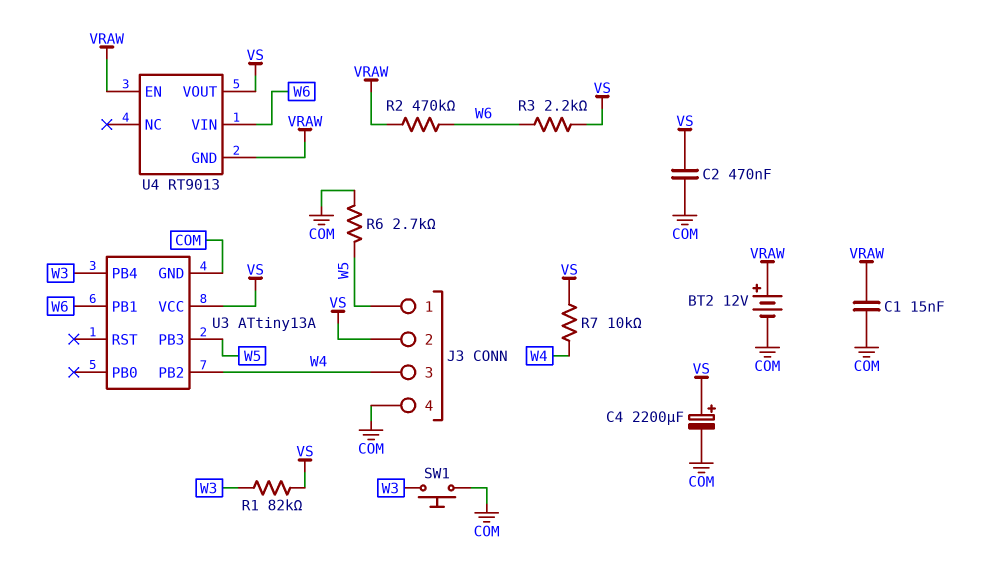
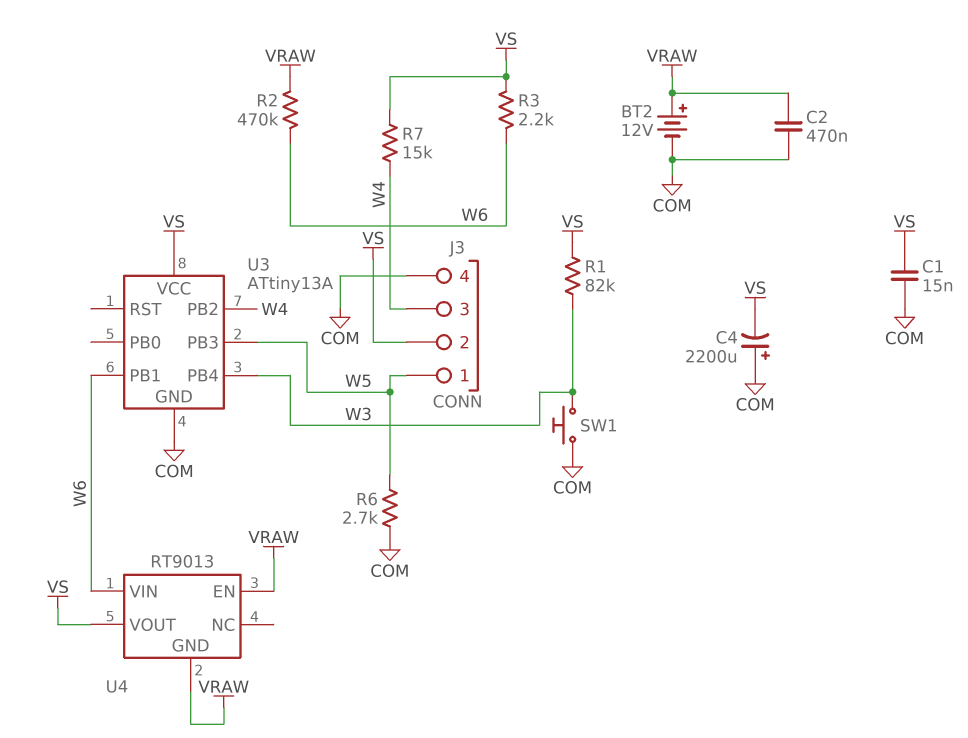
C1: 15nF (COM, VRAW) -> 15nF (COM, VS)
C2: 470nF (COM, VS) -> 470nF (COM, VRAW)
C4: 2200uF (plus VS, minus COM) -> 2200uF (plus COM, minus VS)
R7: 10k (VS, W4) -> 15k (VS, W4)

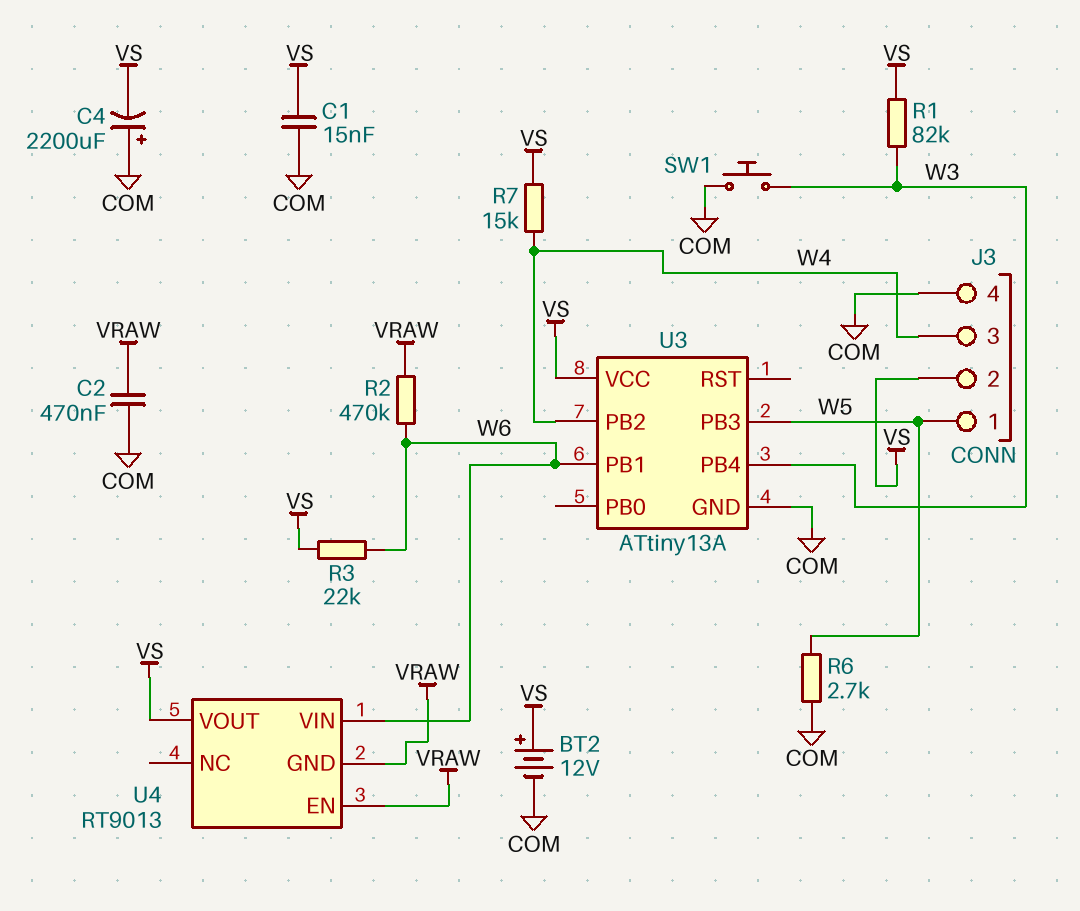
BT2: 12V (plus VRAW, minus COM) -> 12V (plus VS, minus COM)
R3: 2.2k (VS, W6) -> 22k (VS, W6)

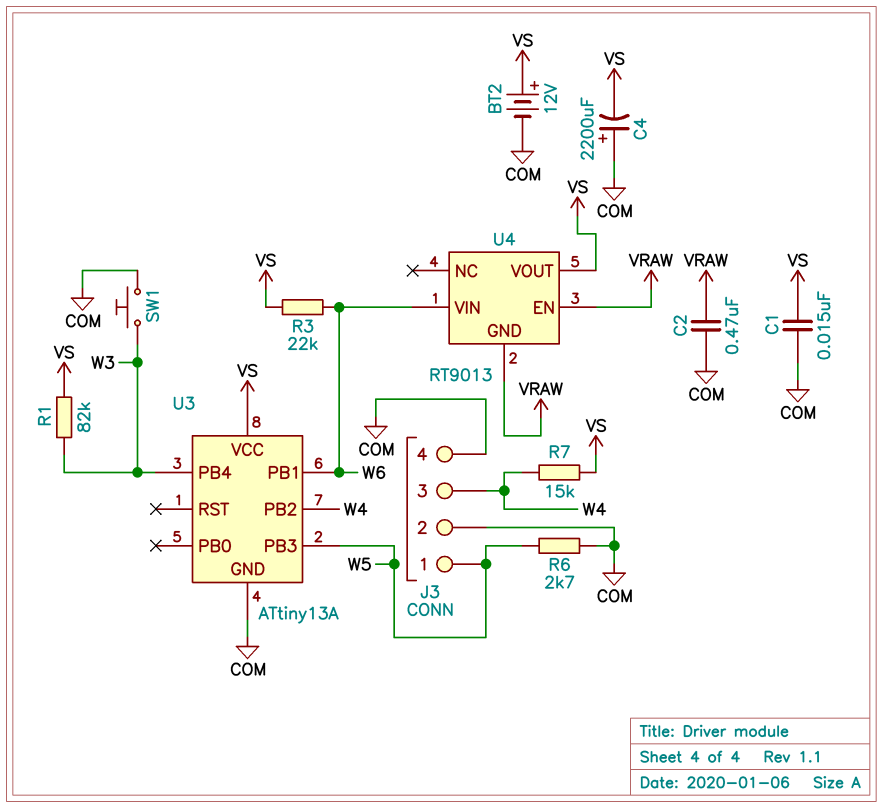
J3 pin 2: VS -> COM
R2: 470k (VRAW, W6) -> none

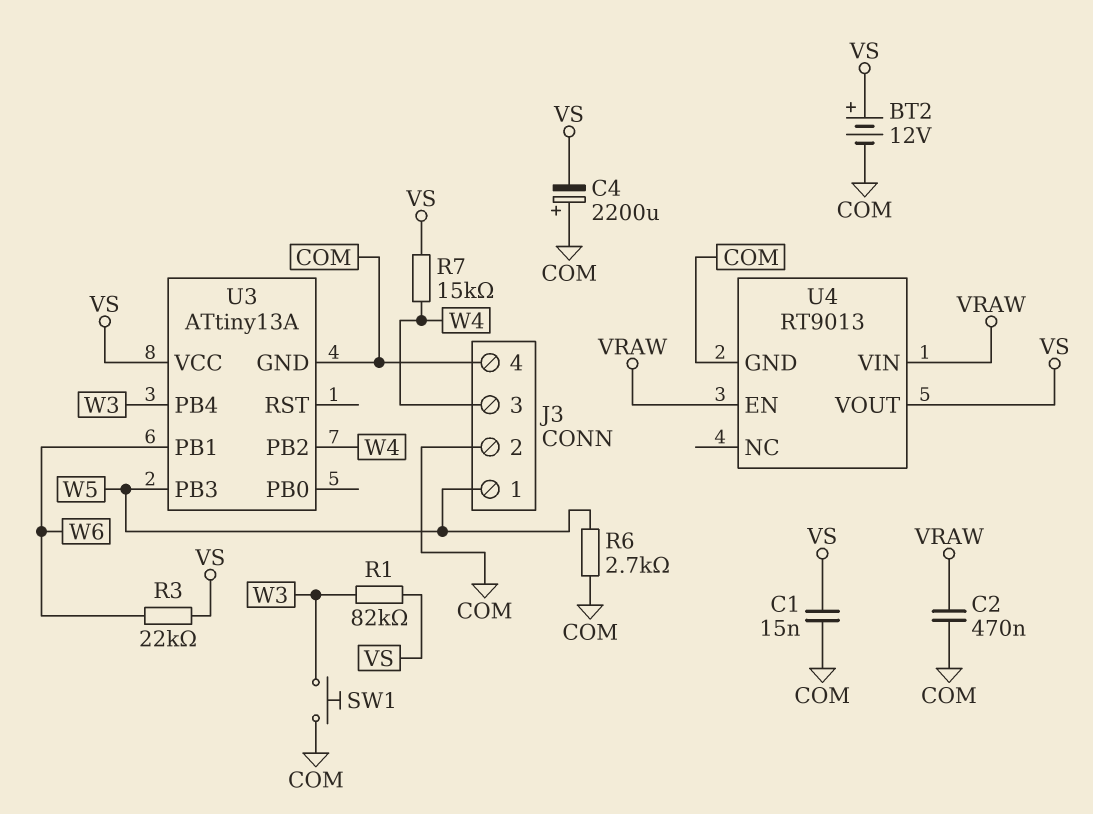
U4 pin GND: VRAW -> COM
U4 pin VIN: W6 -> VRAW

